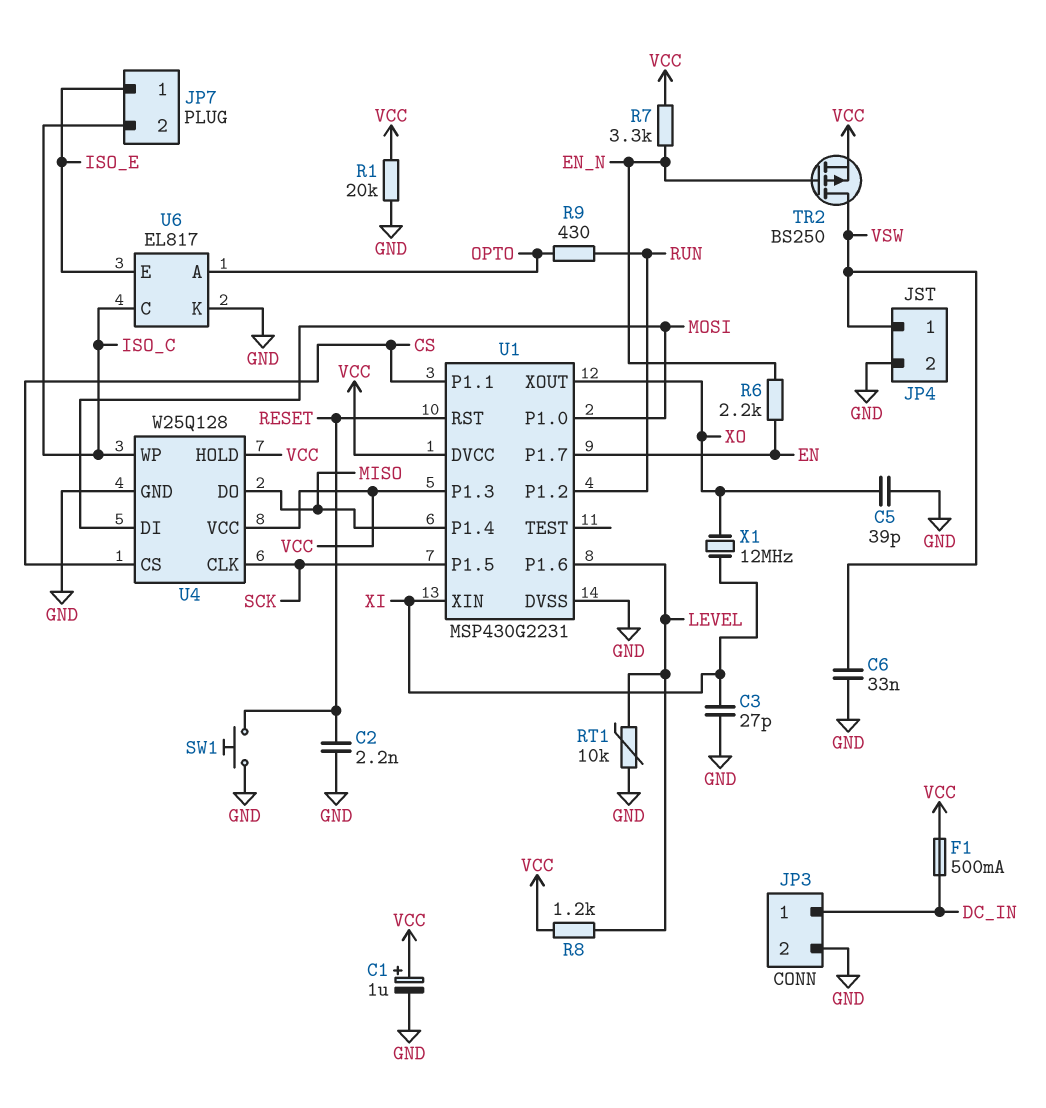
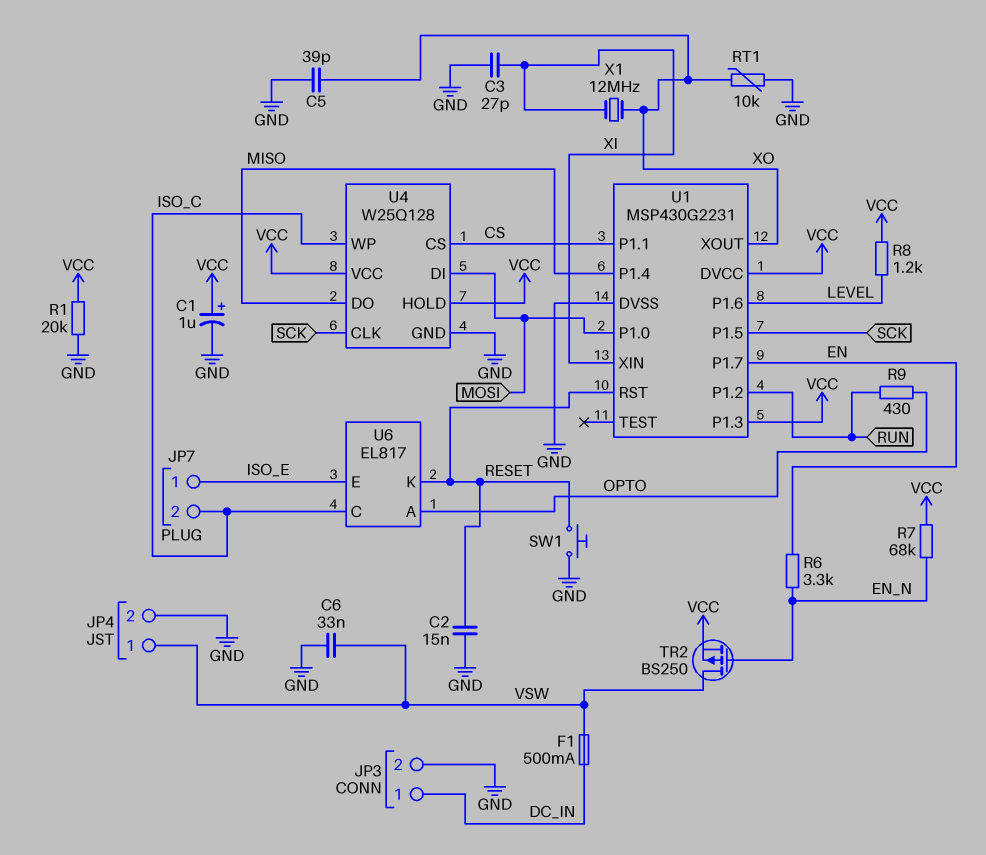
C2: 2.2nF (GND, RESET) -> 15nF (GND, RESET)
F1: 500mA (DC_IN, VCC) -> 500mA (DC_IN, VSW)
R6: 2.2k (EN, EN_N) -> 3.3k (EN, EN_N)
R7: 3.3k (EN_N, VCC) -> 68k (EN_N, VCC)
RT1: 10k (GND, LEVEL) -> 10k (GND, XO)
U6 pin K: GND -> RESET

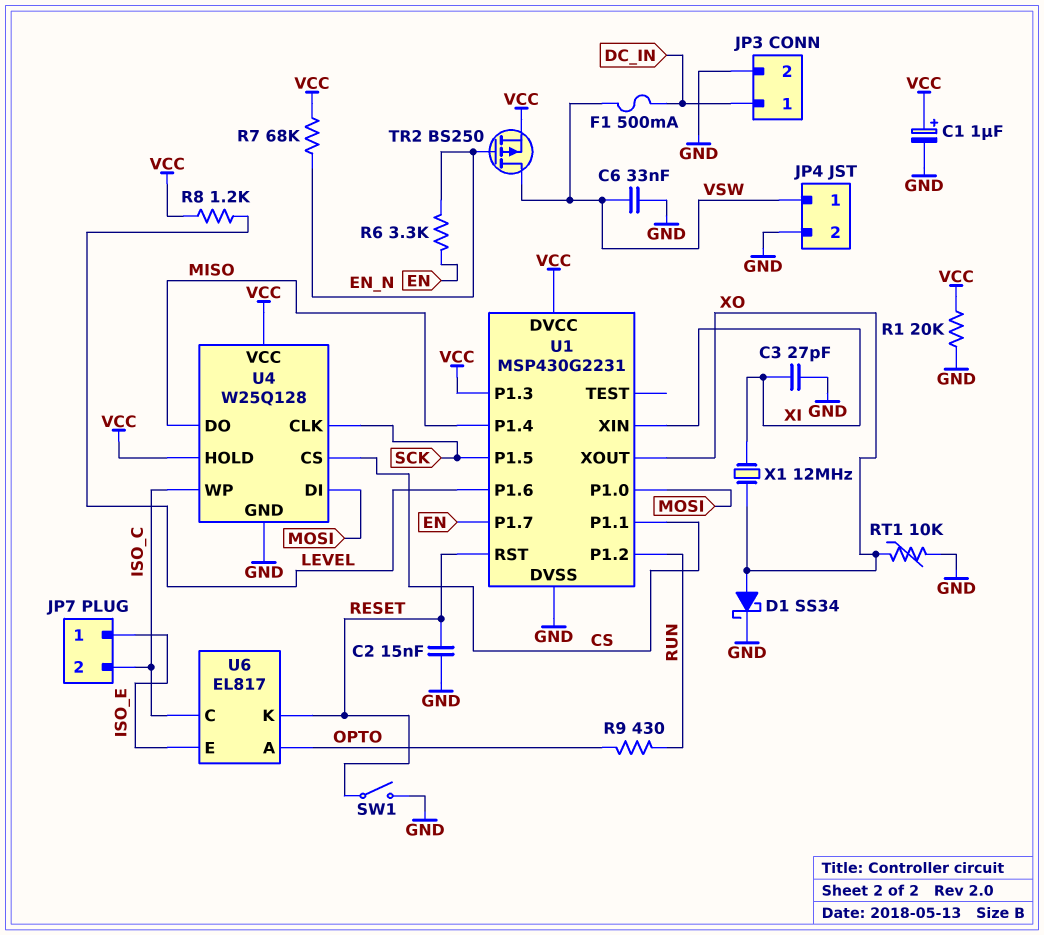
C5: 39pF (GND, XO) -> none
D1: none -> schottky SS34 (A XO, K GND)
SW1: button (GND, RESET) -> switch (GND, RESET)

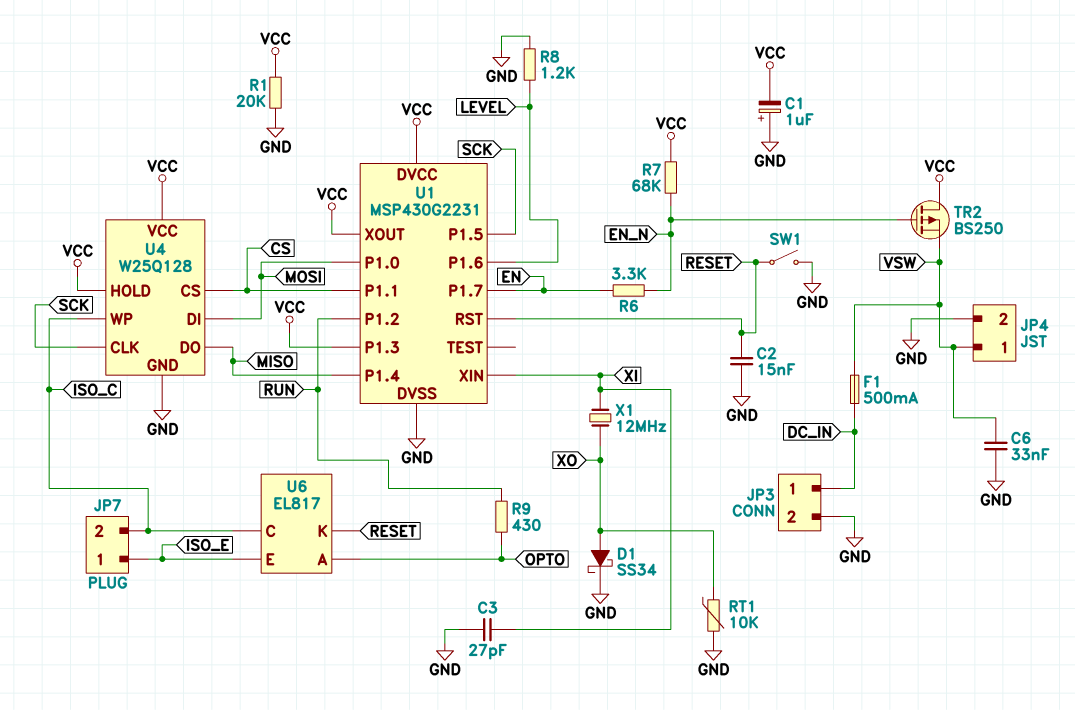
C1: 1uF (plus VCC, minus GND) -> 1uF (plus GND, minus VCC)
R8: 1.2k (LEVEL, VCC) -> 1.2k (GND, LEVEL)
TR2: PMOS BS250 (G EN_N, D VSW, S VCC) -> PMOS BS250 (G EN_N, D VCC, S VSW)
U1 pin XOUT: XO -> VCC

